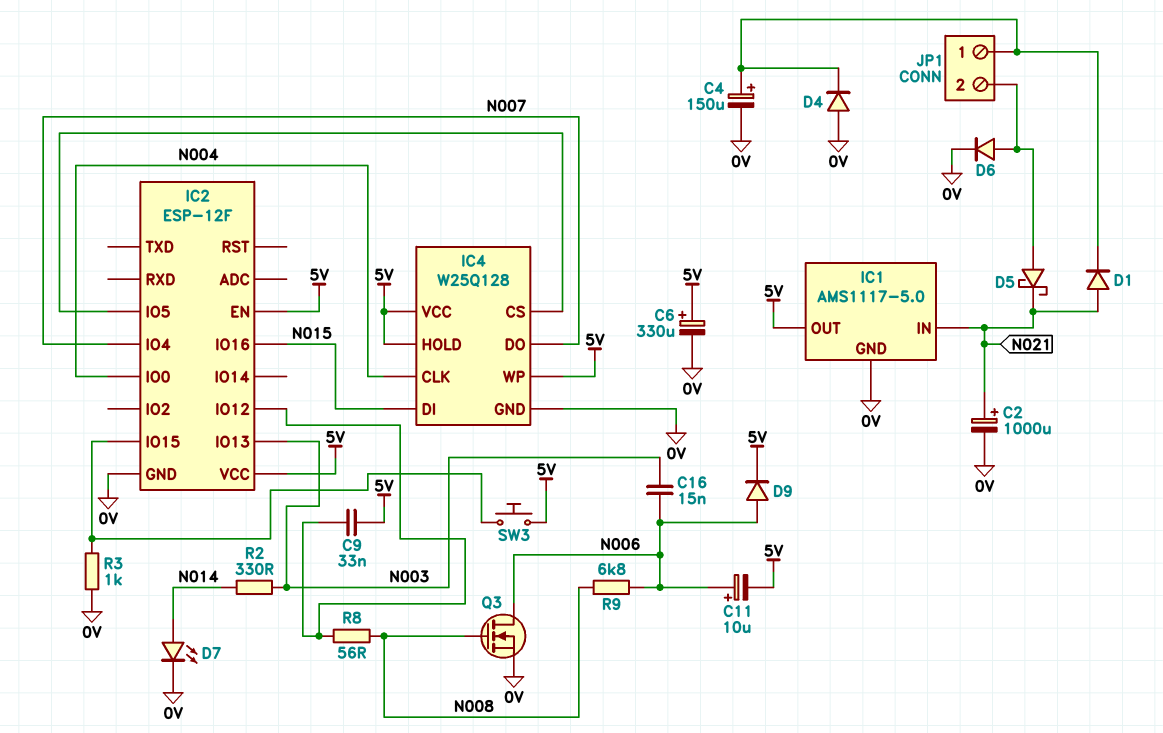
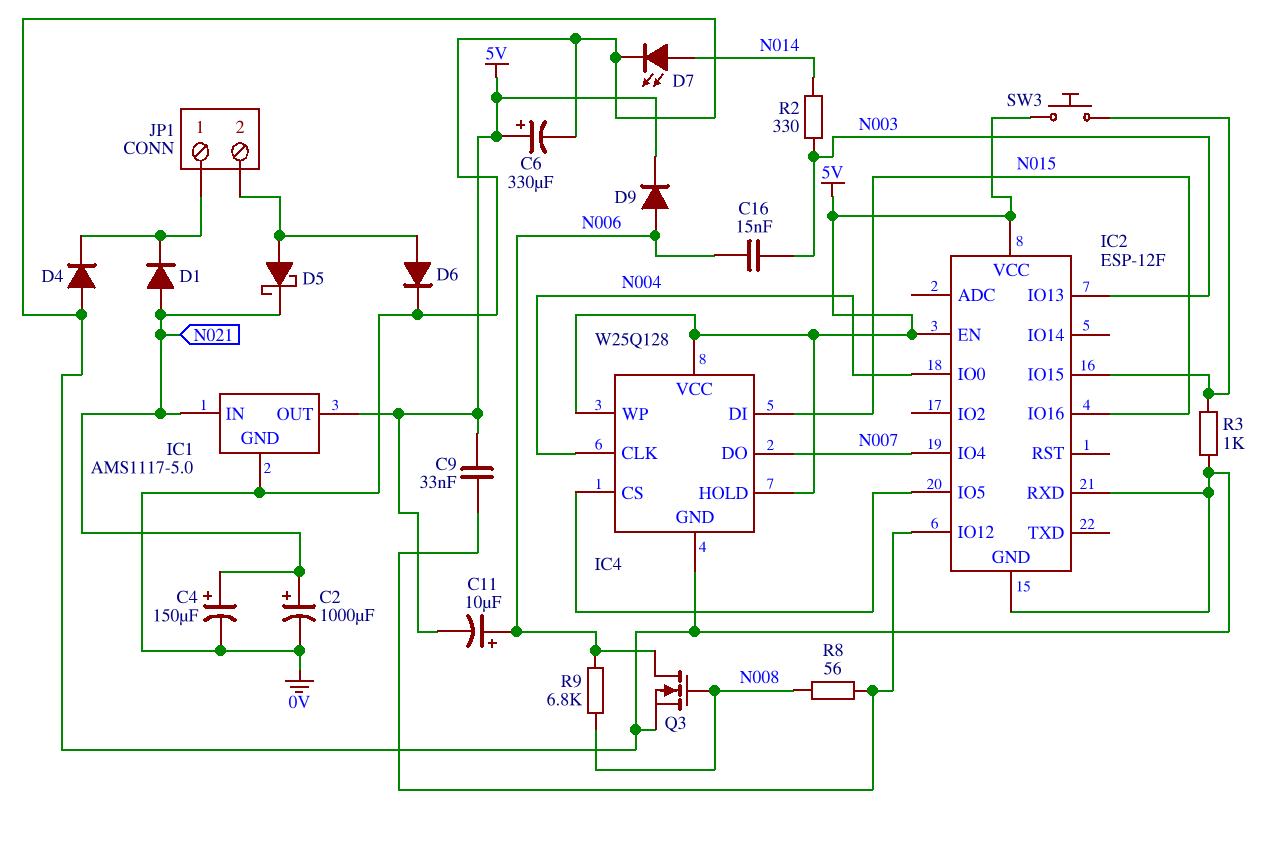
C4: 150uF (plus JP1/1, minus 0V) -> 150uF (plus N021, minus 0V)
IC2 pin RXD: none -> 0V

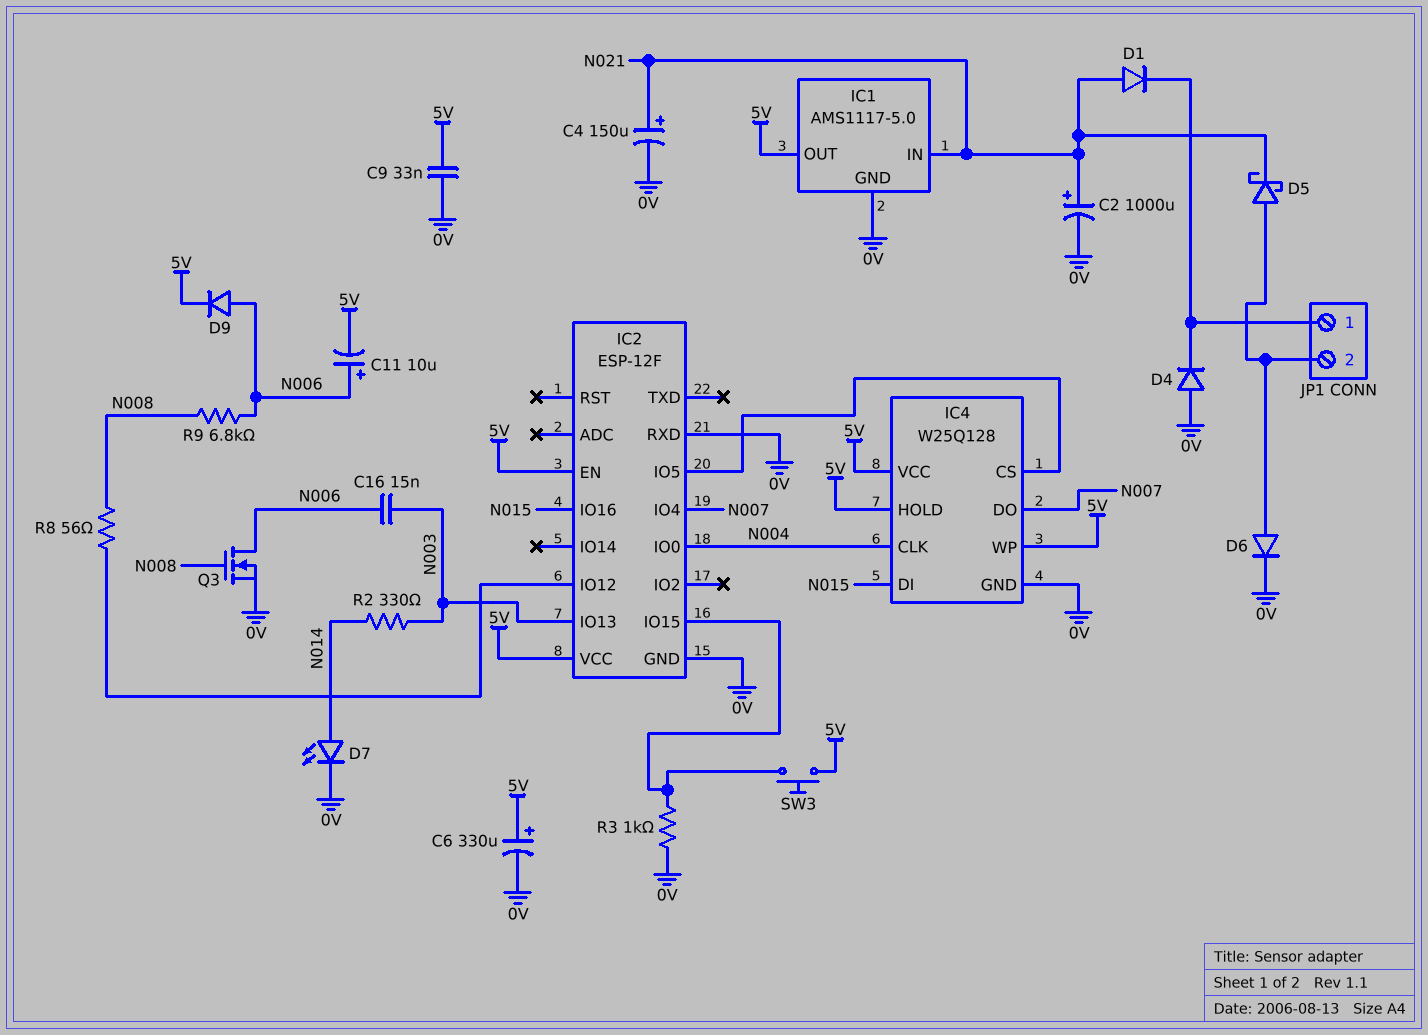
C9: 33nF (5V, IC2/IO12) -> 33nF (0V, 5V)

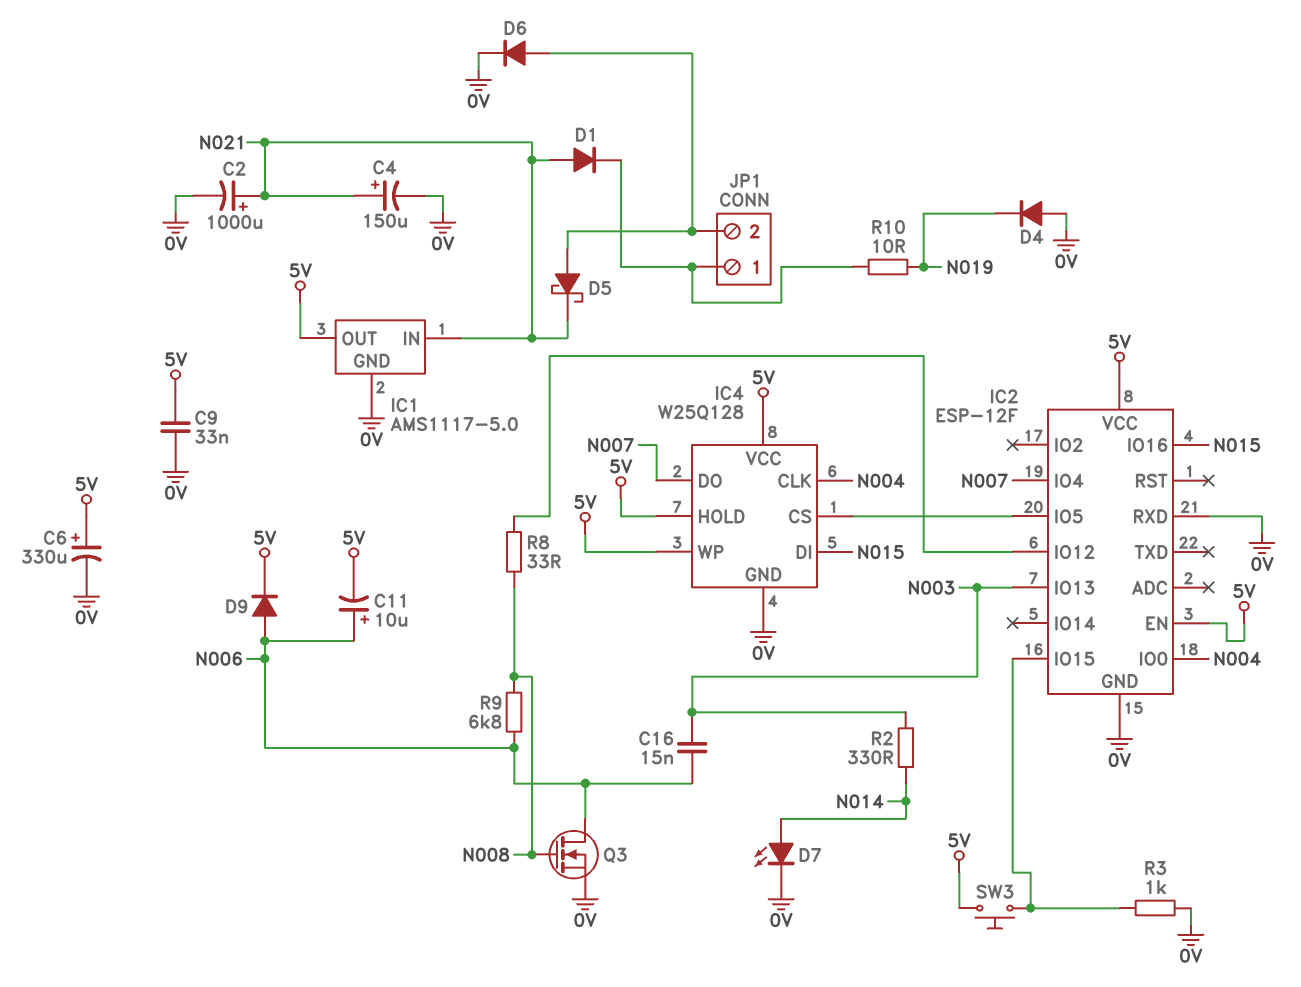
D4: diode (A 0V, K JP1/1) -> diode (A 0V, K N019)
R8: 56 (IC2/IO12, N008) -> 33 (IC2/IO12, N008)
R10: none -> 10 (JP1/1, N019)

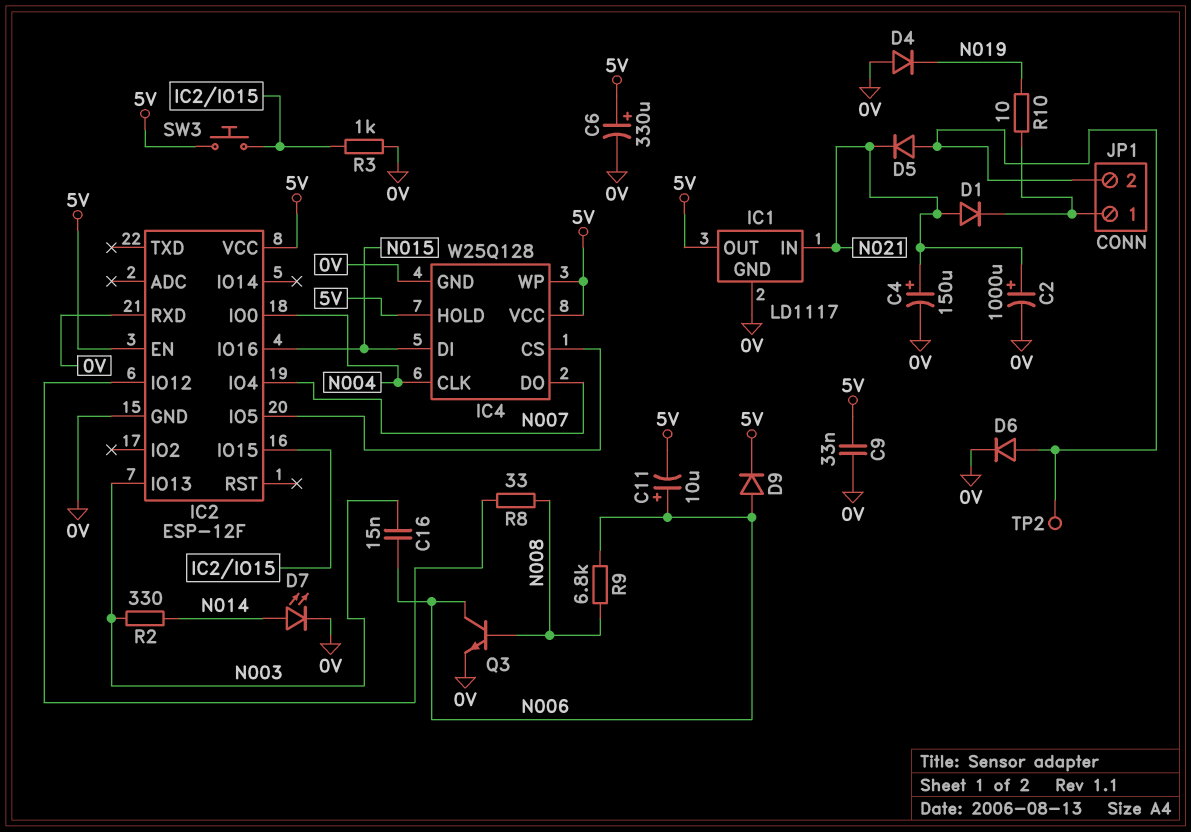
D5: schottky (A JP1/2, K N021) -> diode (A JP1/2, K N021)
IC1: AMS1117-5.0 -> LD1117
Q3: NMOS (G N008, D N006, S 0V) -> NPN (B N008, C N006, E 0V)
TP2: none -> test point (JP1/2)

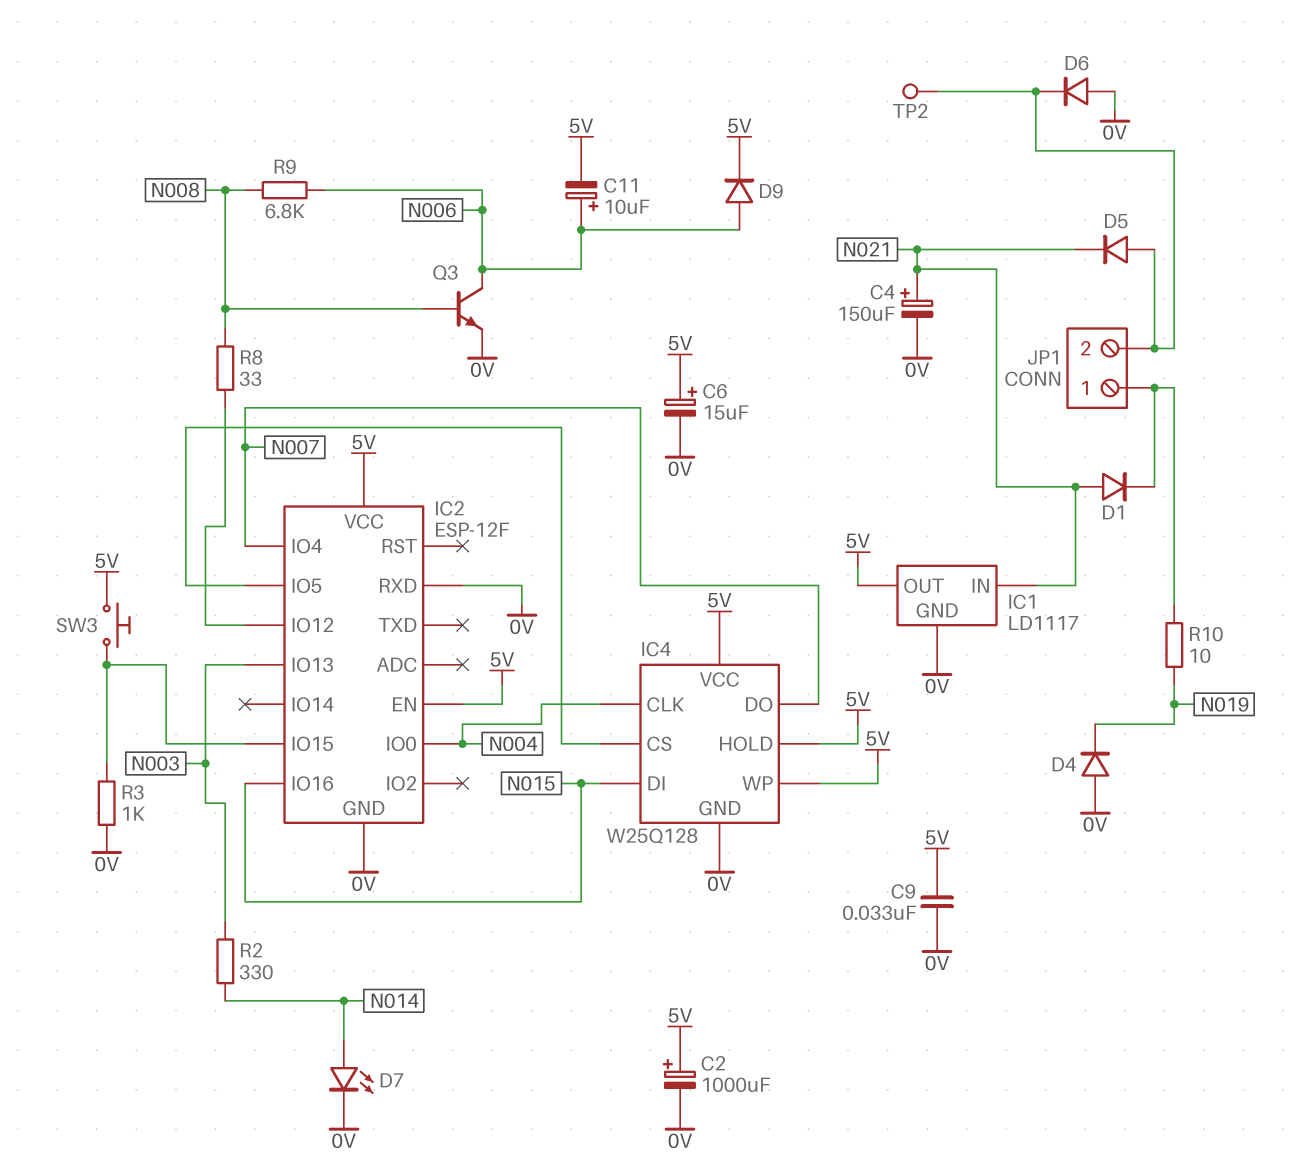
C2: 1000uF (plus N021, minus 0V) -> 1000uF (plus 5V, minus 0V)
C6: 330uF (plus 5V, minus 0V) -> 15uF (plus 5V, minus 0V)
C16: 15nF (N003, N006) -> none
D6: diode (A JP1/2, K 0V) -> diode (A 0V, K JP1/2)

